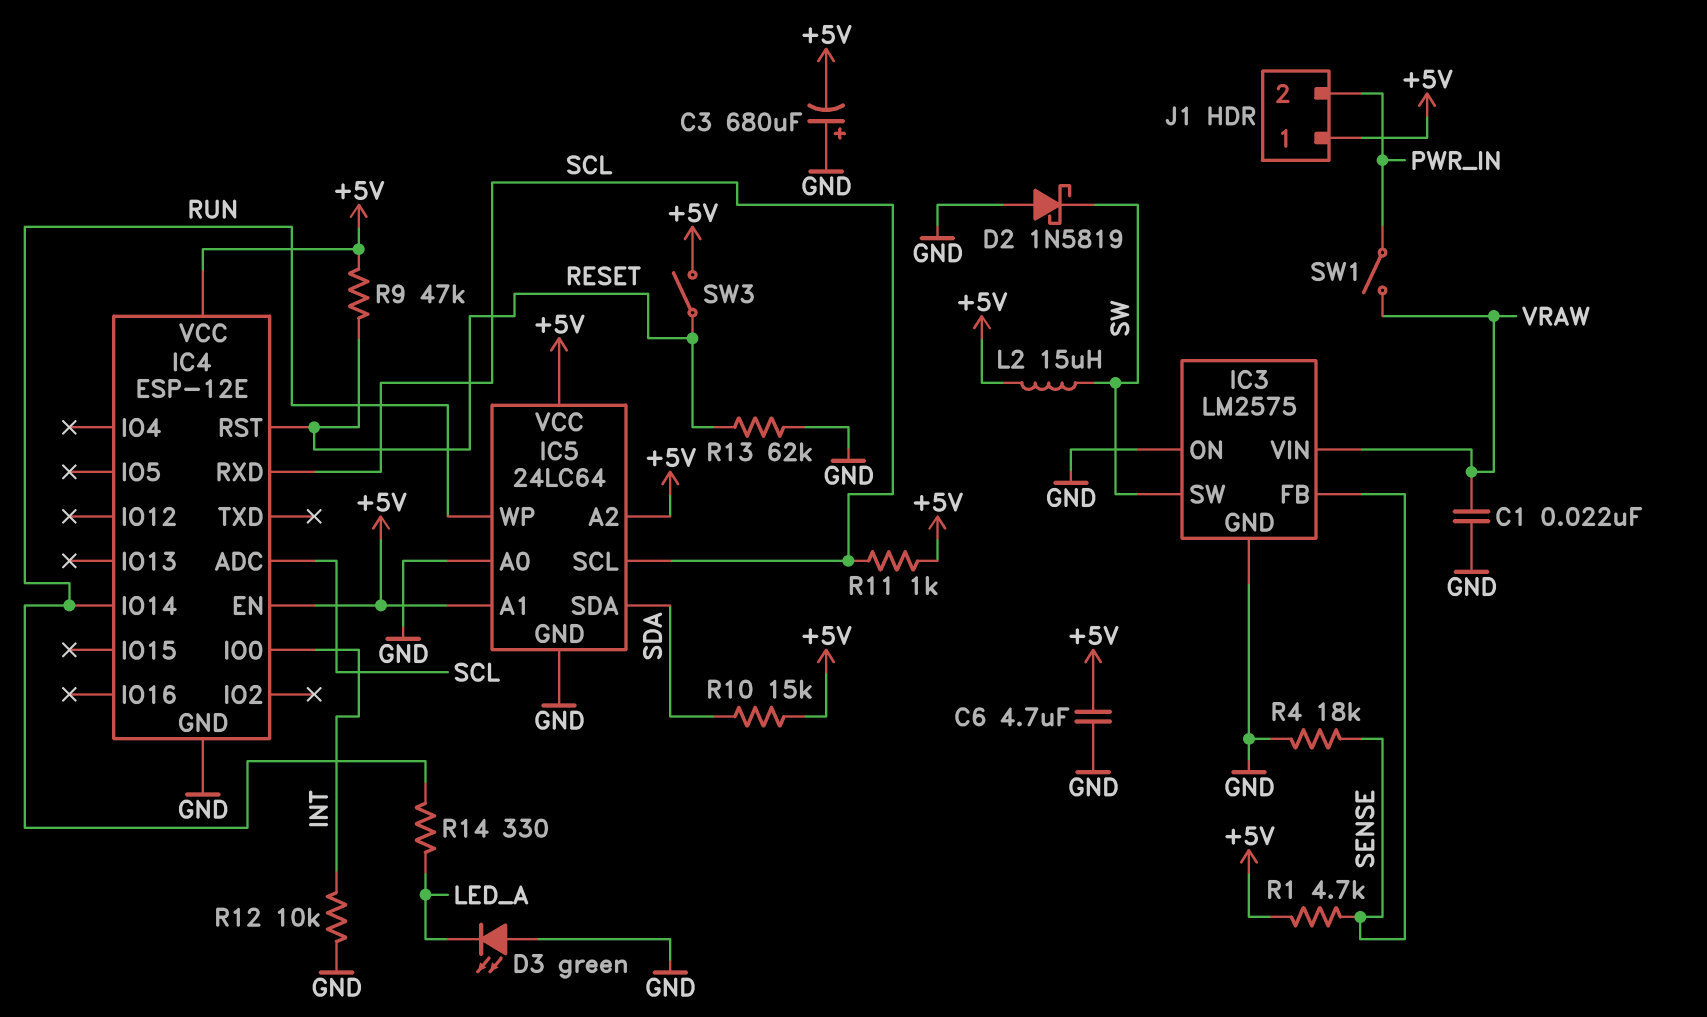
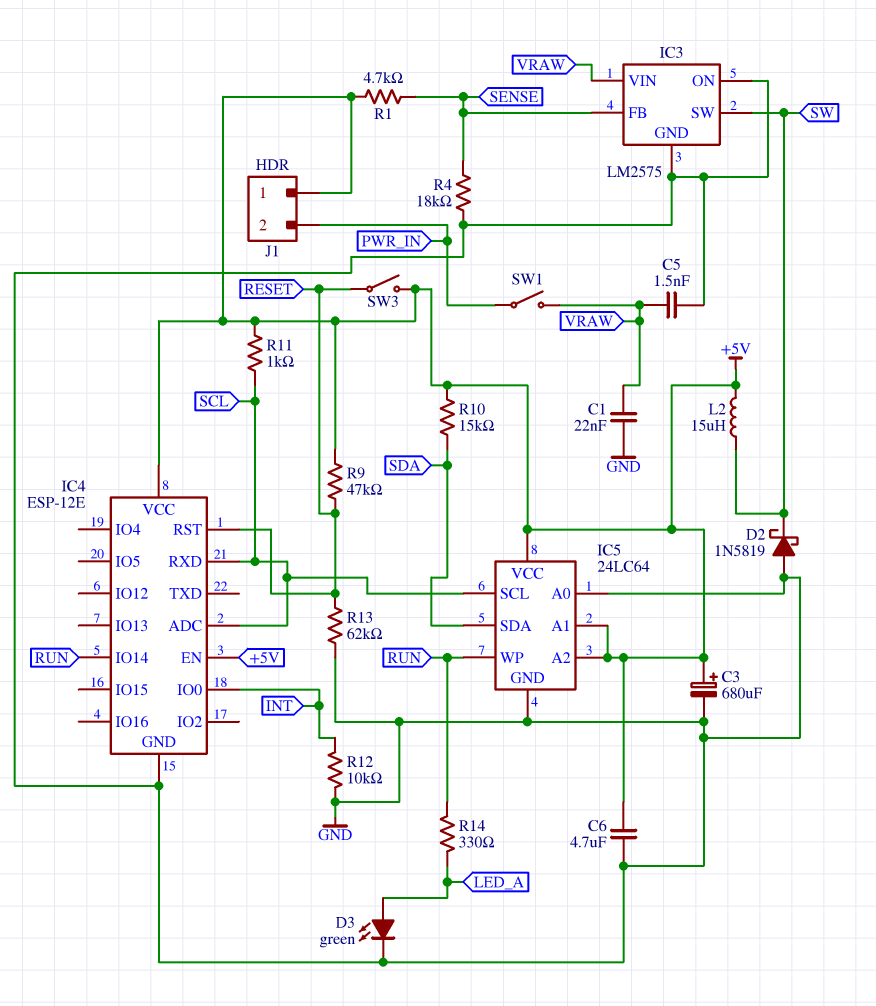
C3: 680uF (plus GND, minus +5V) -> 680uF (plus +5V, minus GND)
C5: none -> 1.5nF (GND, VRAW)
D3: LED green (A GND, K LED_A) -> LED green (A LED_A, K GND)

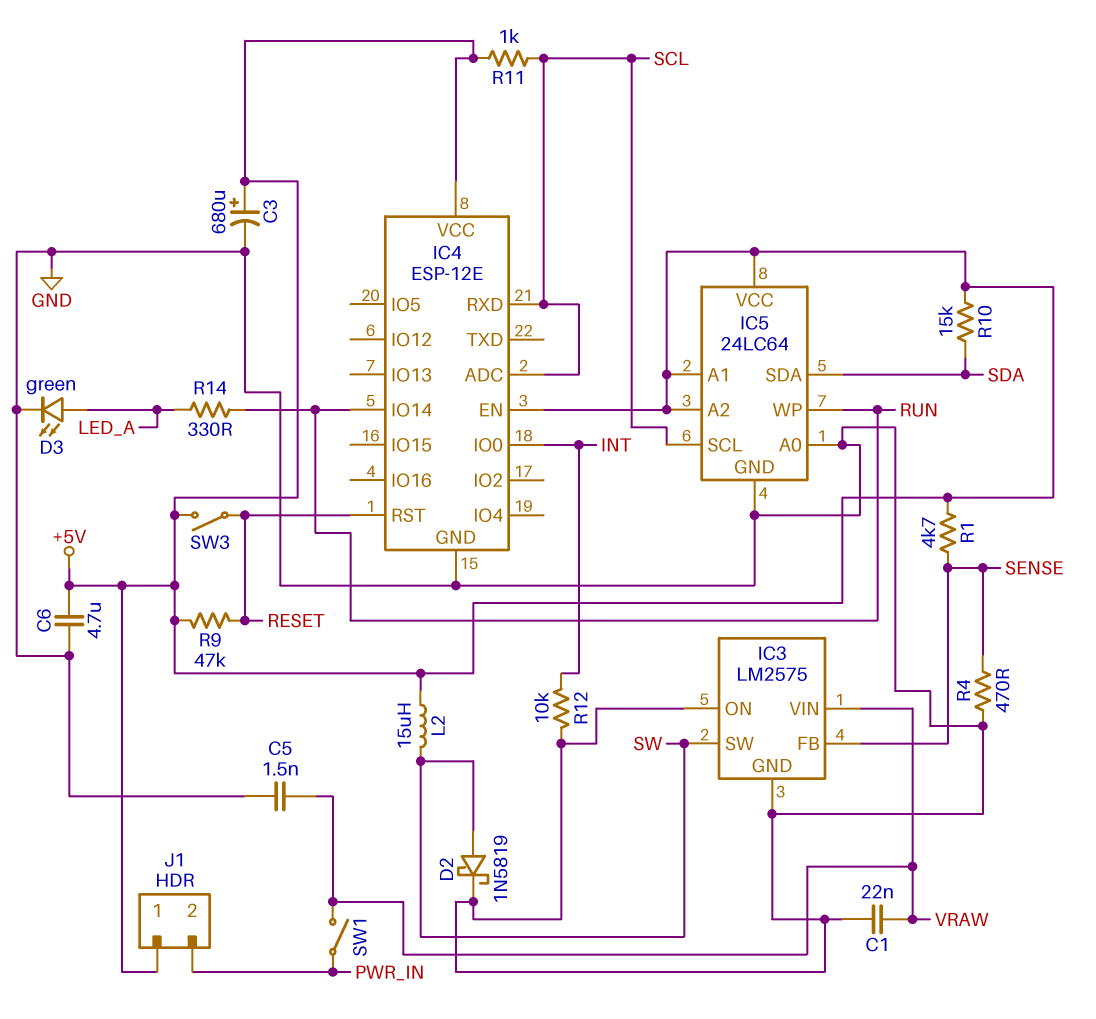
D2: schottky 1N5819 (A GND, K SW) -> schottky 1N5819 (A SW, K GND)
R4: 18k (GND, SENSE) -> 470 (GND, SENSE)
R13: 62k (GND, RESET) -> none

